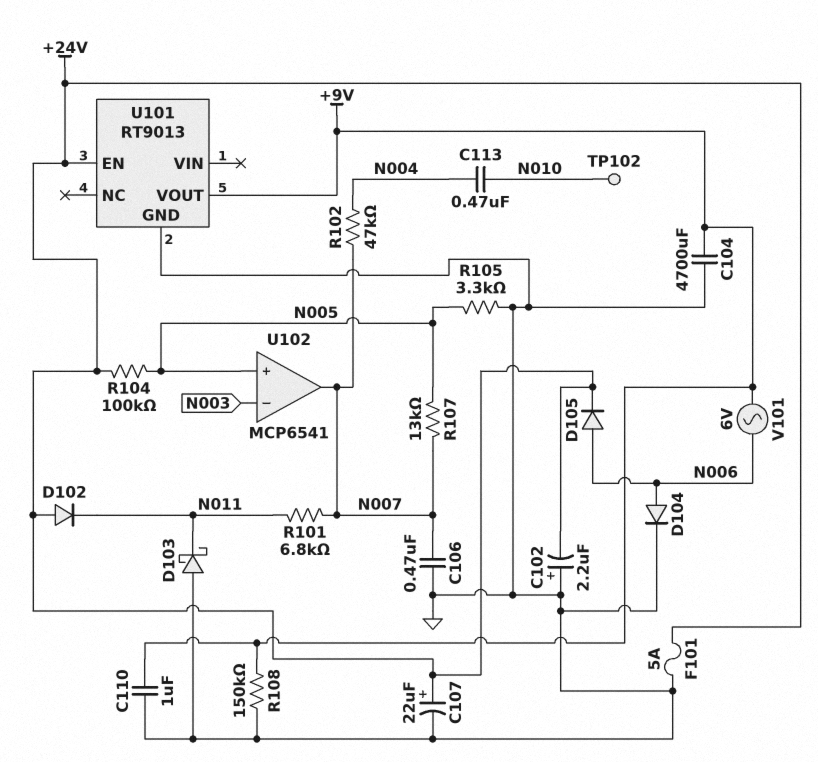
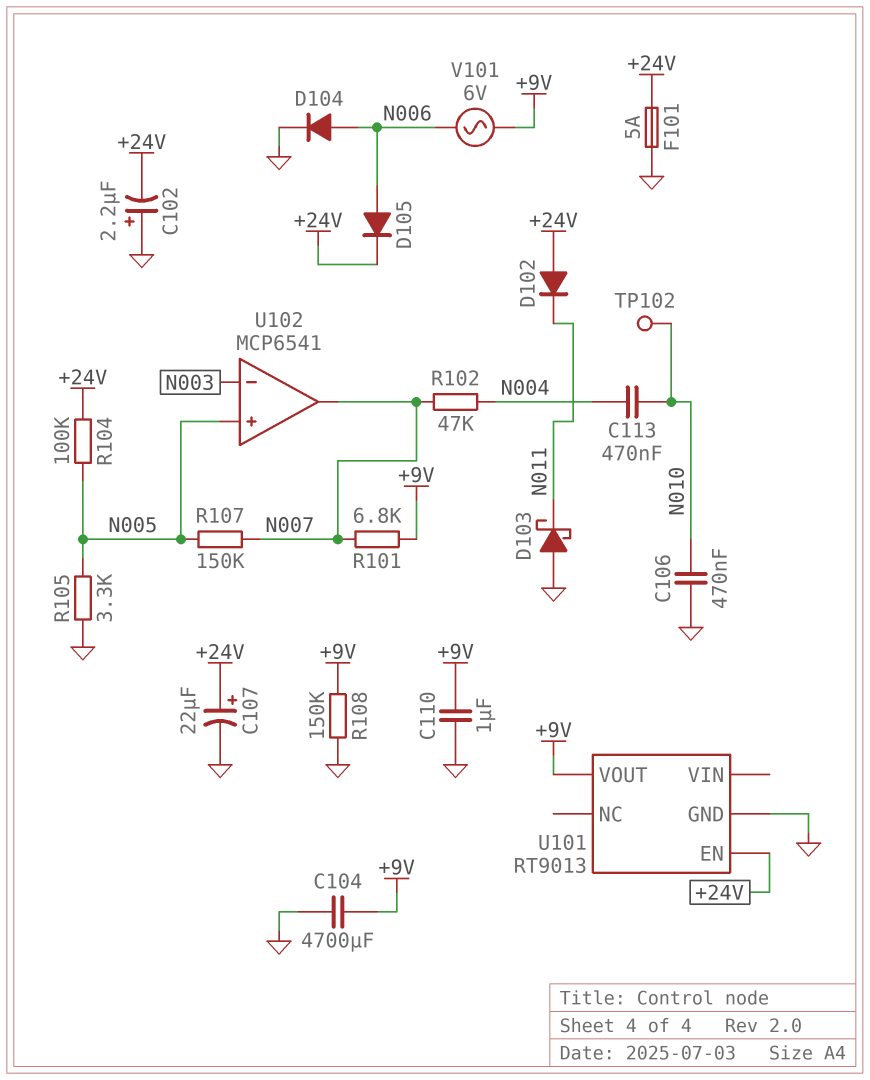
C106: 470nF (GND, N007) -> 470nF (GND, N010)
R101: 6.8k (N007, N011) -> 6.8k (+9V, N007)
R107: 13k (N005, N007) -> 150k (N005, N007)

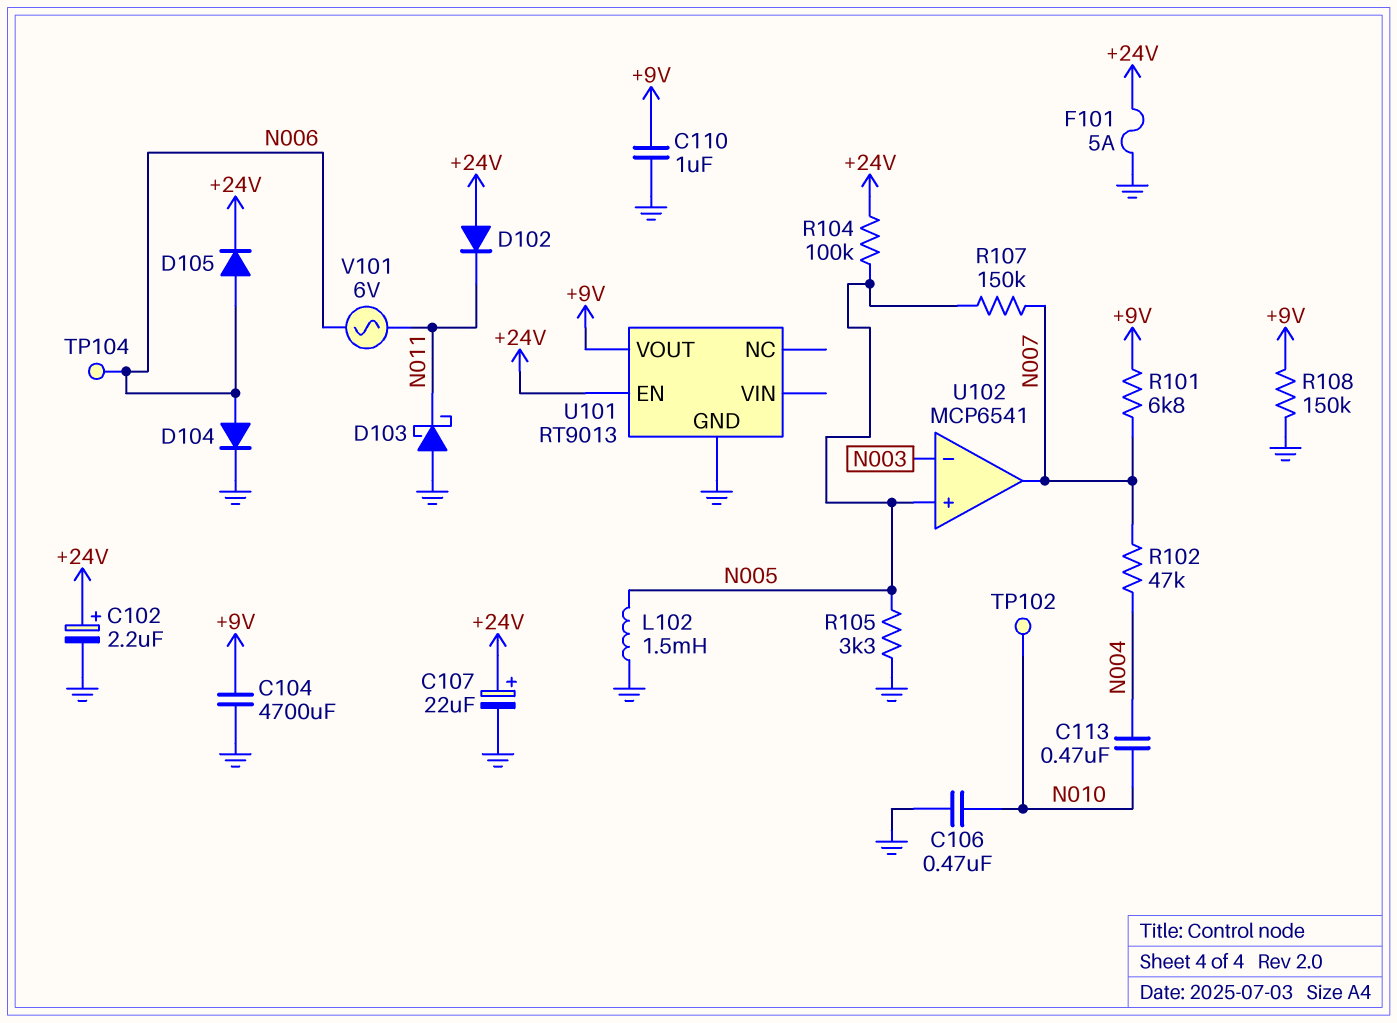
C102: 2.2uF (plus GND, minus +24V) -> 2.2uF (plus +24V, minus GND)
L102: none -> 1.5mH (GND, N005)
TP104: none -> test point (N006)
V101: AC 6V (+9V, N006) -> AC 6V (N006, N011)

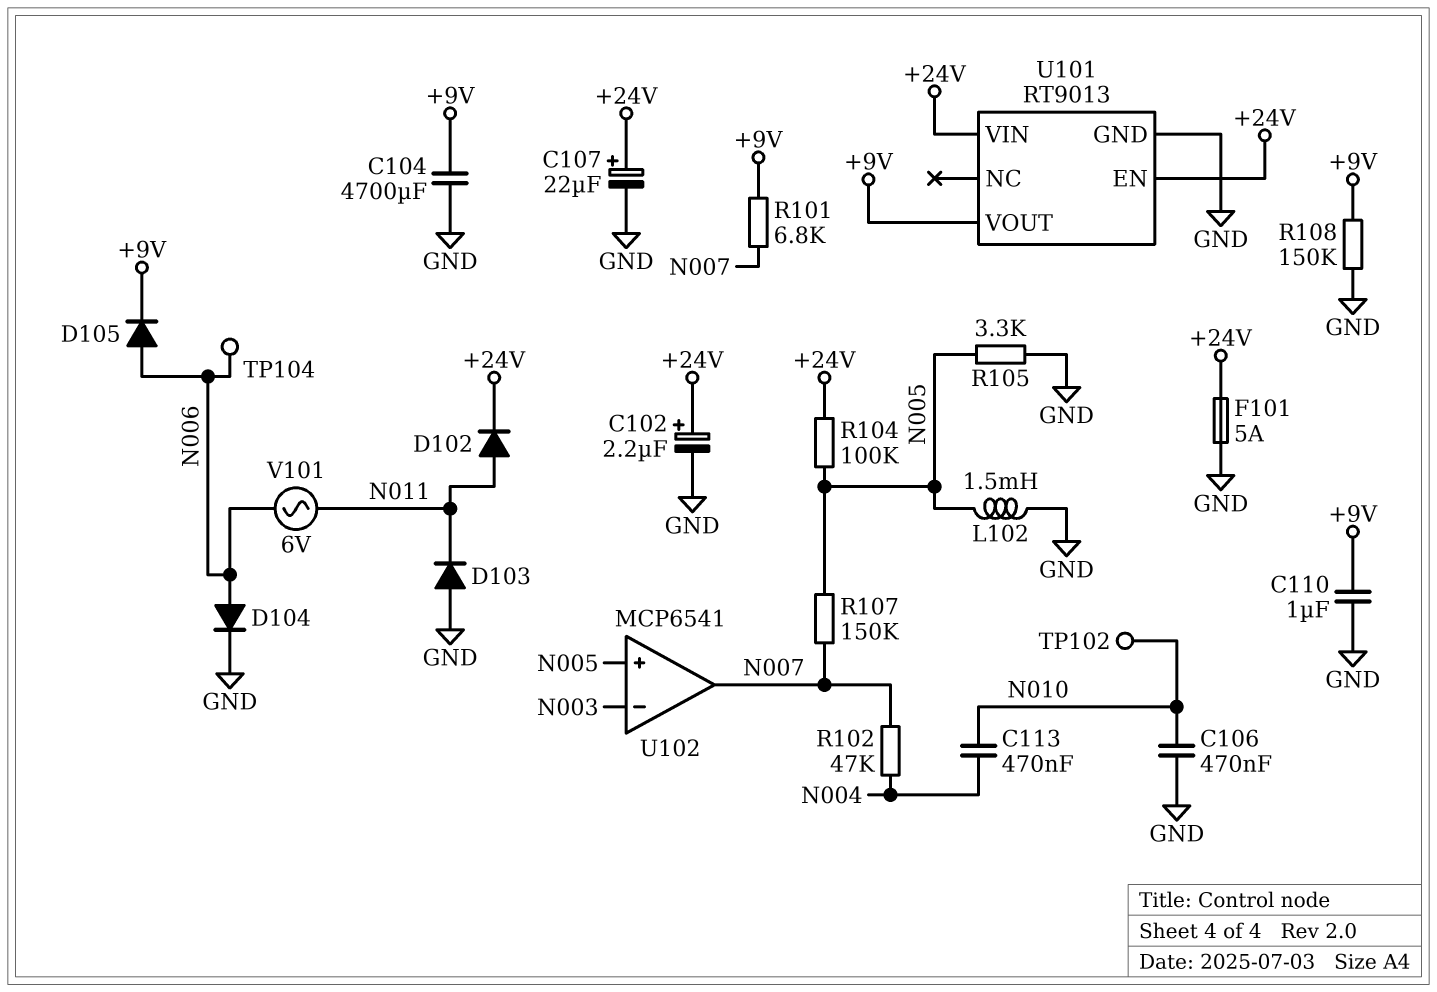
D102: diode (A +24V, K N011) -> diode (A N011, K +24V)
D103: schottky (A GND, K N011) -> diode (A GND, K N011)
D105: diode (A N006, K +24V) -> diode (A N006, K +9V)
U101 pin VIN: none -> +24V

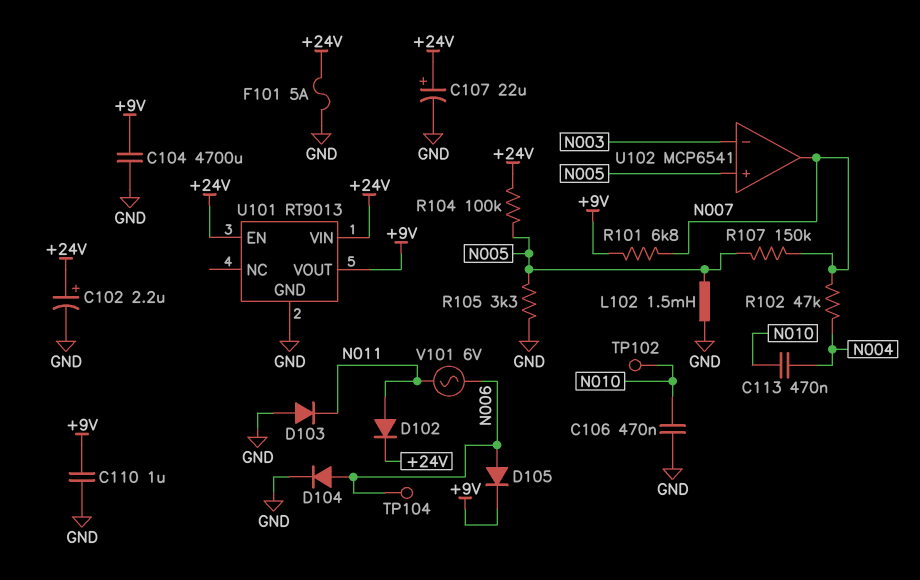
R108: 150k (+9V, GND) -> none

